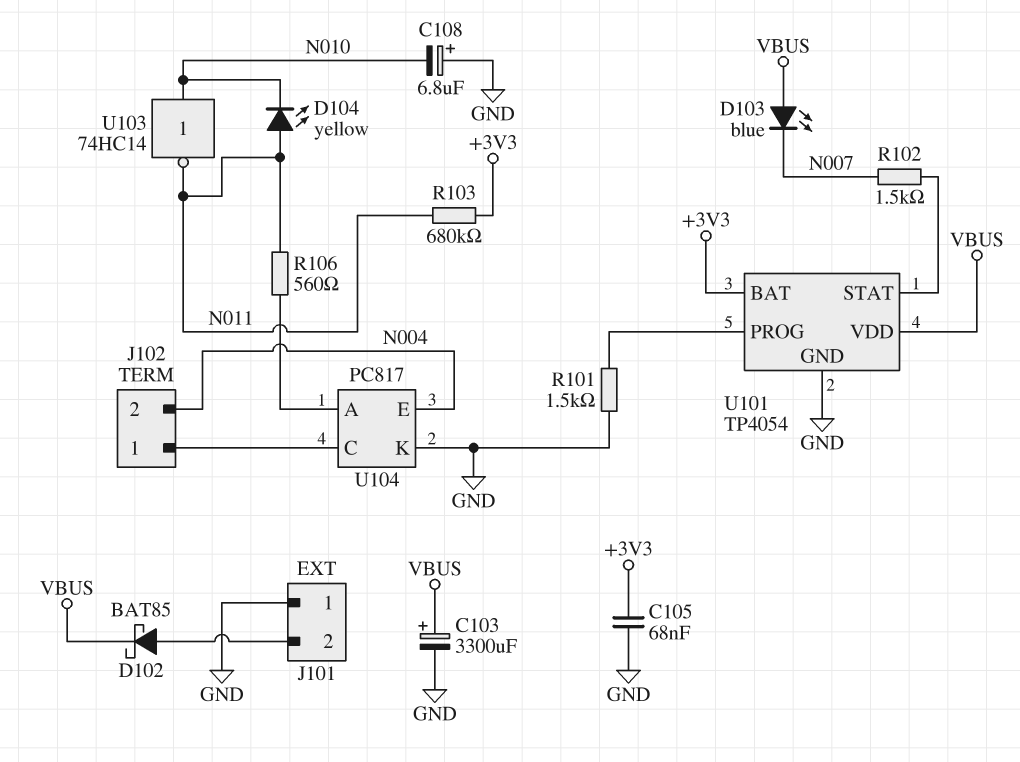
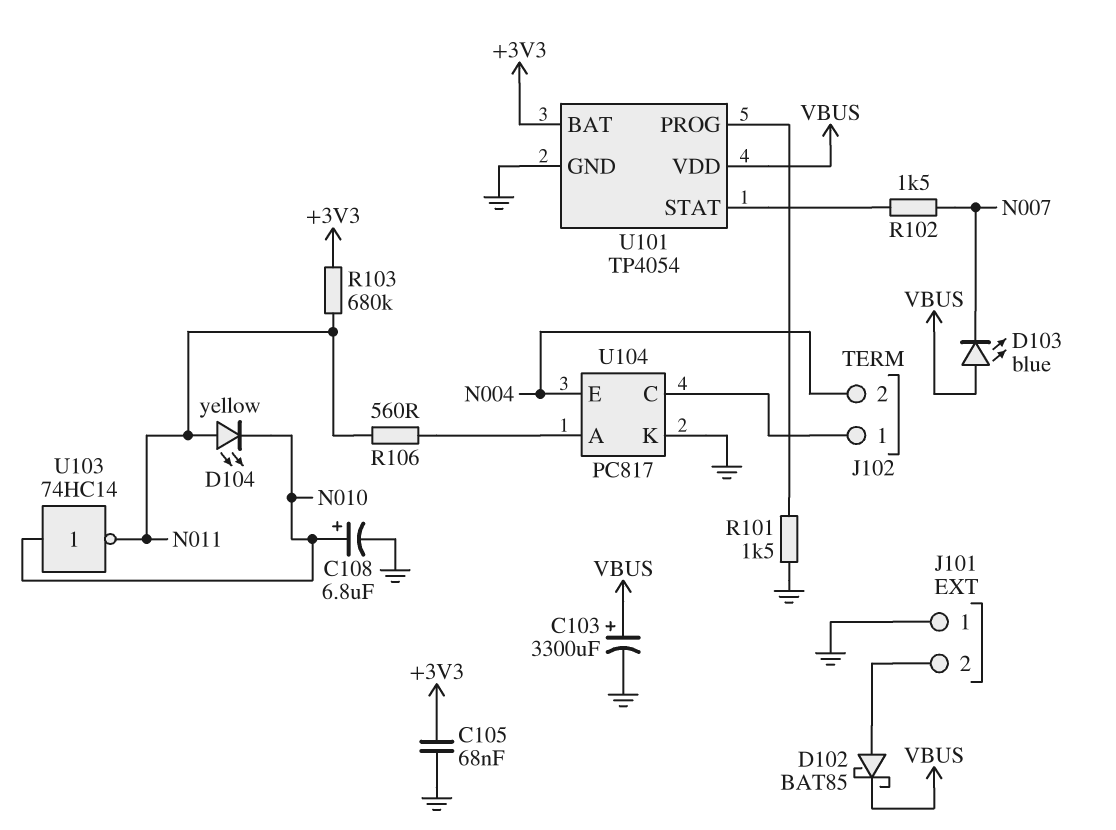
C108: 6.8uF (plus GND, minus N010) -> 6.8uF (plus N010, minus GND)

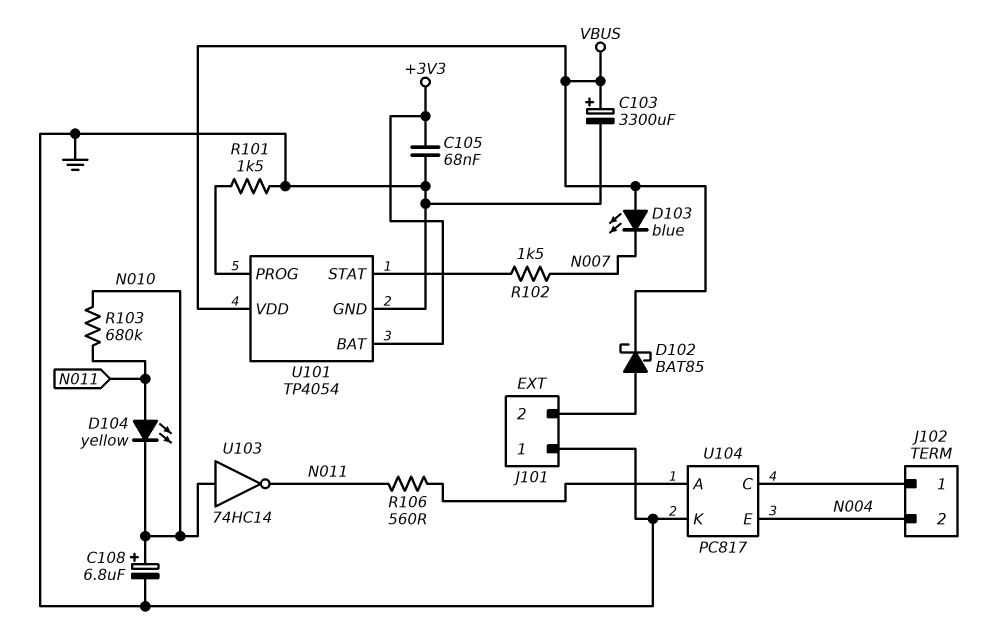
R103: 680k (+3V3, N011) -> 680k (N010, N011)

